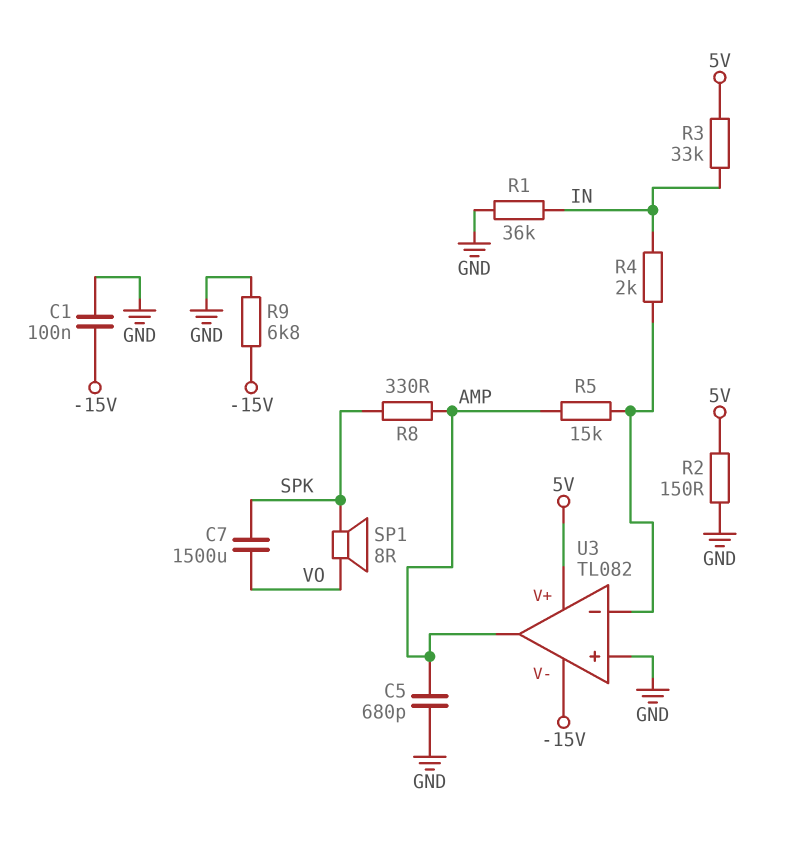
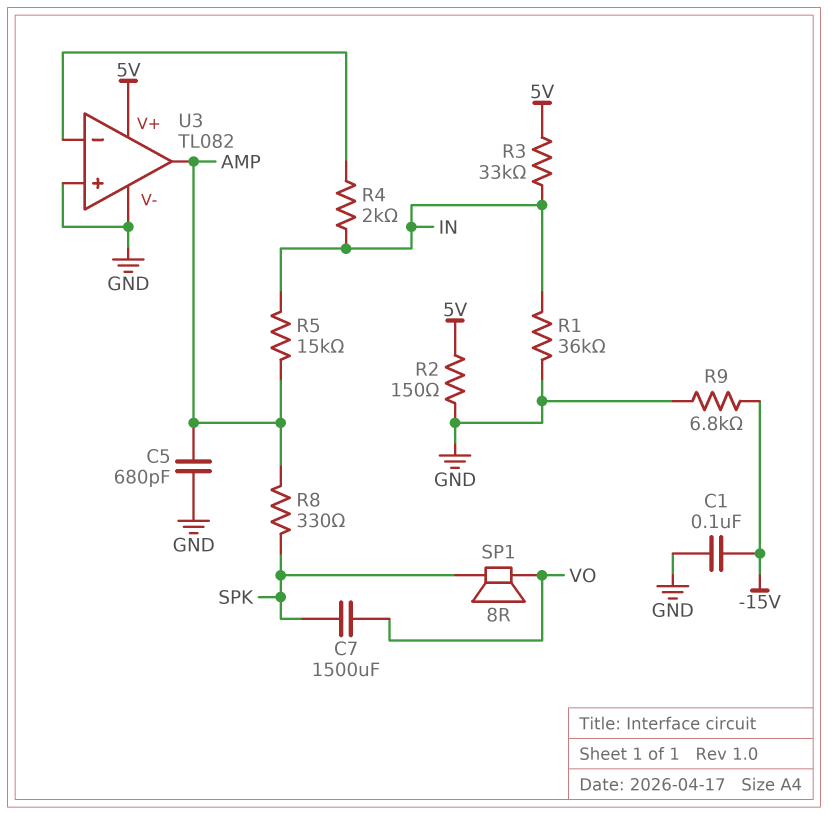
R5: 15k (AMP, U3/in-) -> 15k (AMP, IN)
U3 pin V-: -15V -> GND

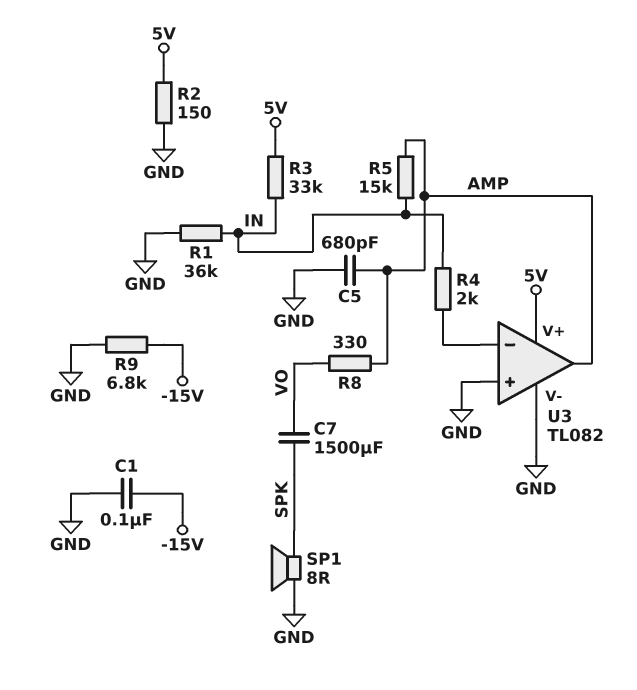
R8: 330 (AMP, SPK) -> 330 (AMP, VO)
SP1: speaker 8R (SPK, VO) -> speaker 8R (GND, SPK)

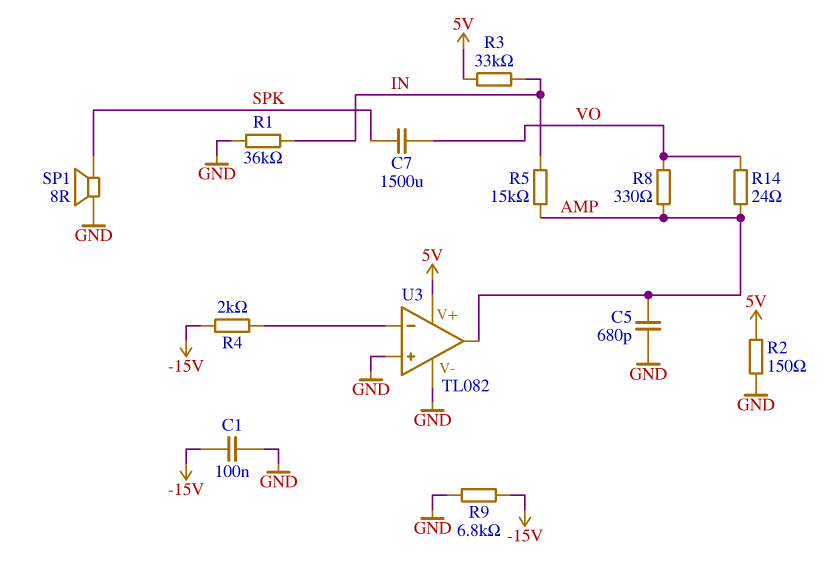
R4: 2k (IN, U3/in-) -> 2k (-15V, U3/in-)
R14: none -> 24 (AMP, VO)

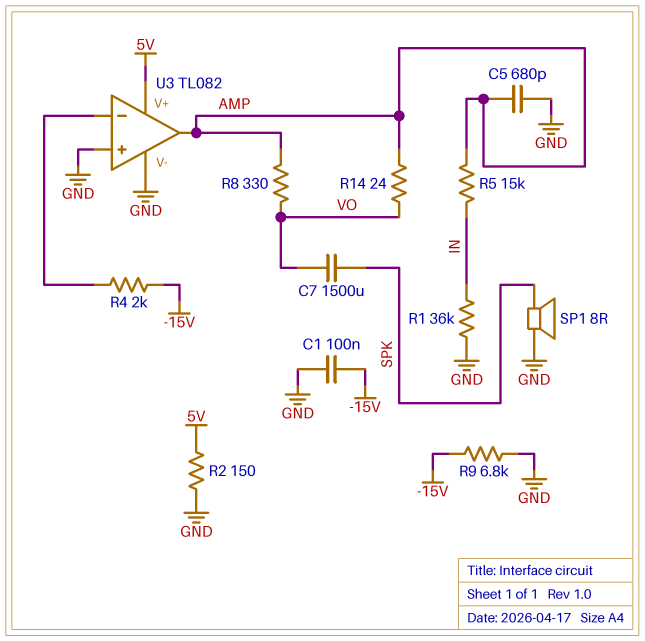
R3: 33k (5V, IN) -> none

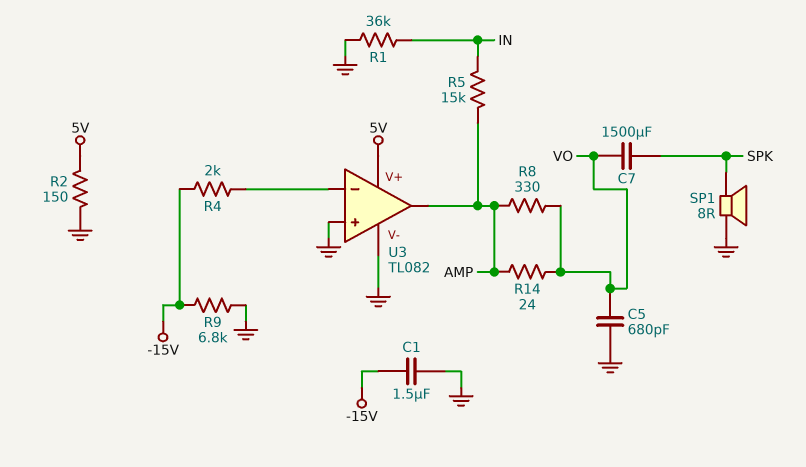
C1: 100nF (-15V, GND) -> 1.5uF (-15V, GND)
C5: 680pF (AMP, GND) -> 680pF (GND, VO)

